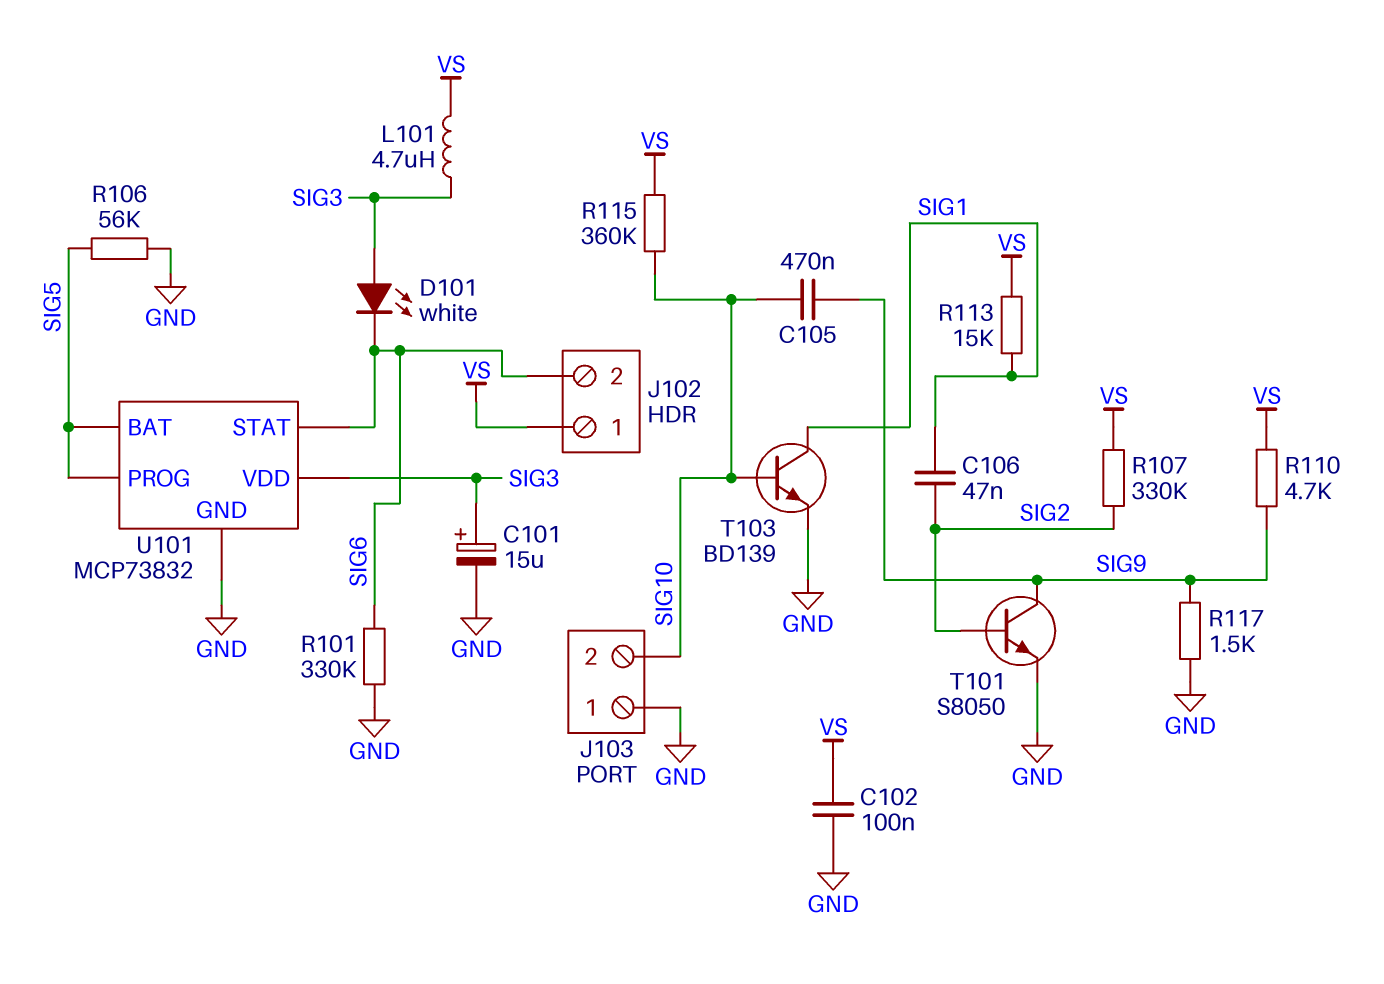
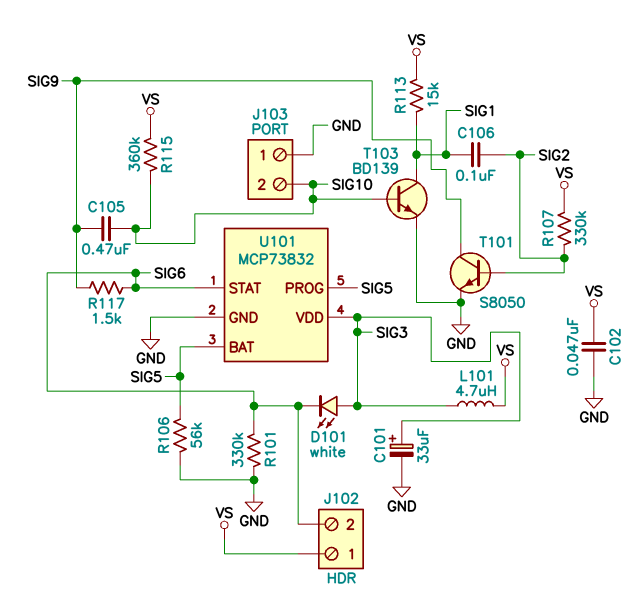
C101: 15uF (plus SIG3, minus GND) -> 33uF (plus SIG3, minus GND)
C102: 100nF (GND, VS) -> 47nF (GND, VS)
C106: 47nF (SIG1, SIG2) -> 100nF (SIG1, SIG2)
R110: 4.7k (SIG9, VS) -> none
R117: 1.5k (GND, SIG9) -> 1.5k (SIG6, SIG9)

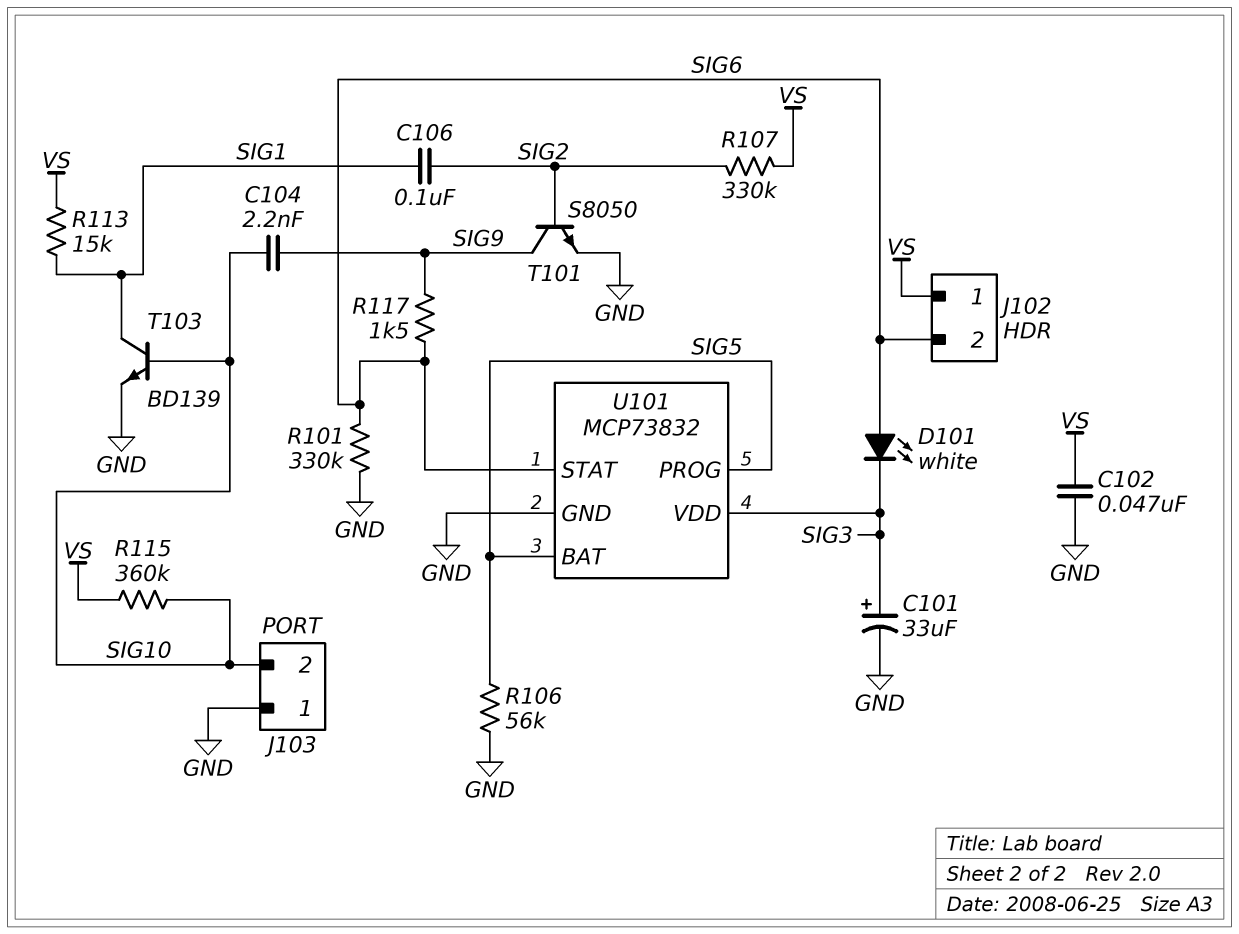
C104: none -> 2.2nF (SIG9, SIG10)
C105: 470nF (SIG9, SIG10) -> none
D101: LED white (A SIG3, K SIG6) -> LED white (A SIG6, K SIG3)
L101: 4.7uH (SIG3, VS) -> none

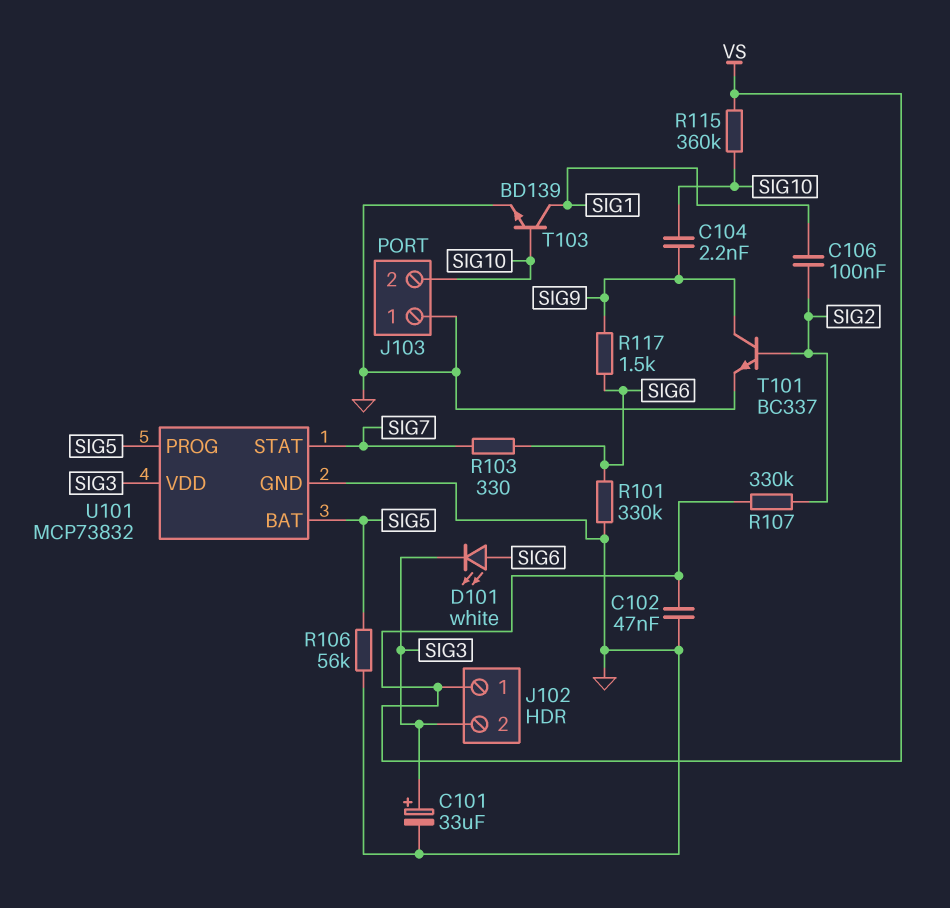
J102 pin 2: SIG6 -> SIG3
R103: none -> 330 (SIG6, SIG7)
R113: 15k (SIG1, VS) -> none
T101: NPN S8050 (B SIG2, C SIG9, E GND) -> NPN BC337 (B SIG2, C SIG9, E GND)
U101 pin STAT: SIG6 -> SIG7

